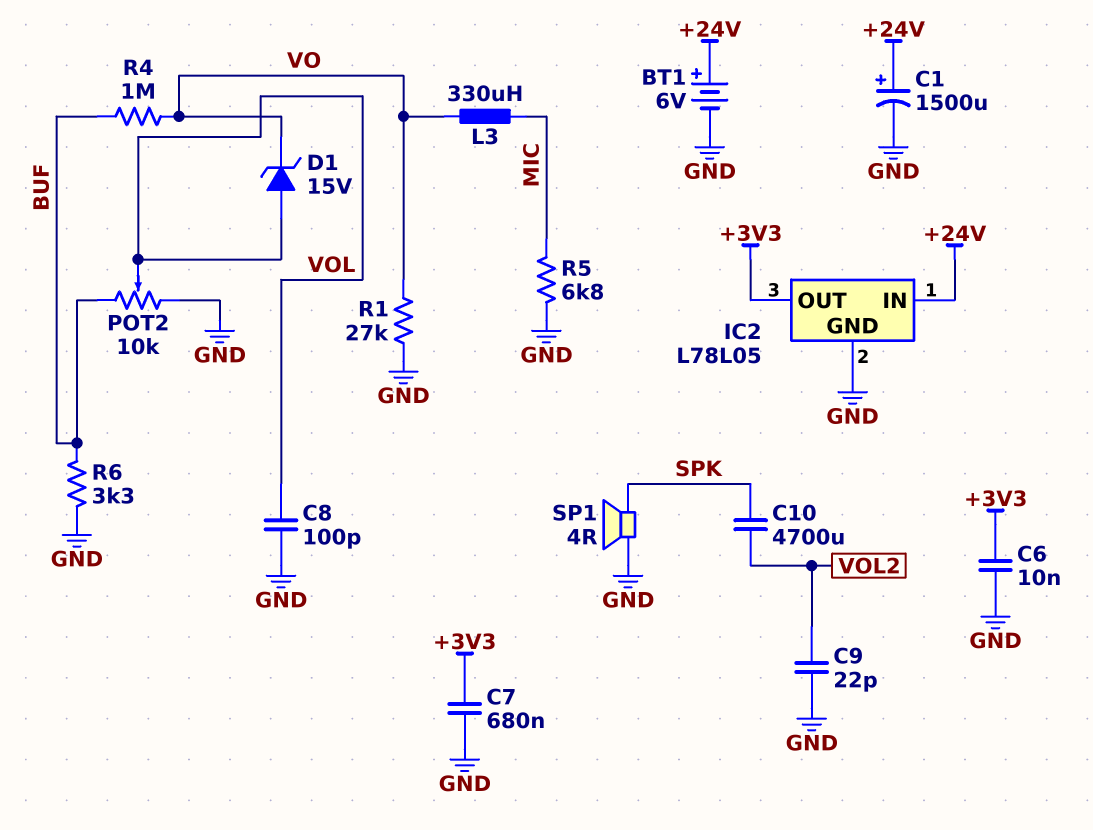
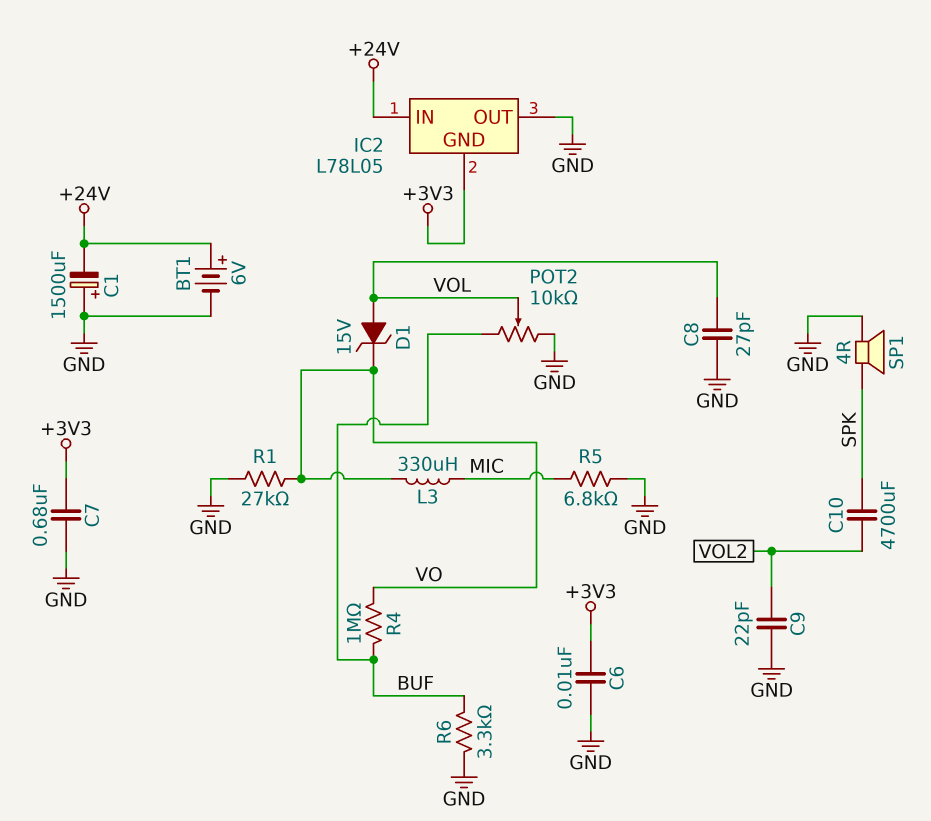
C1: 1500uF (plus +24V, minus GND) -> 1500uF (plus GND, minus +24V)
C8: 100pF (GND, VOL) -> 27pF (GND, VOL)
IC2 pin GND: GND -> +3V3
IC2 pin OUT: +3V3 -> GND

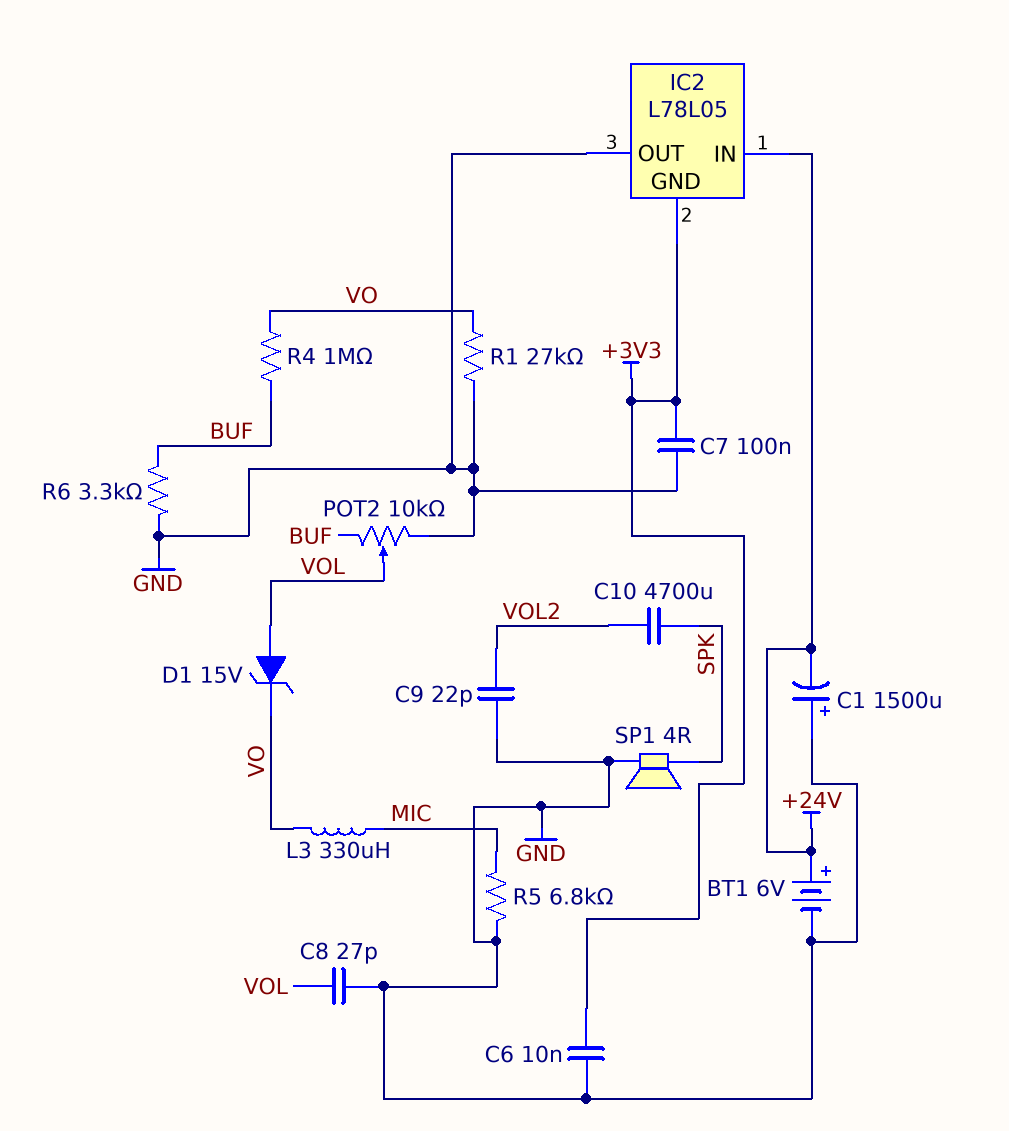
C7: 680nF (+3V3, GND) -> 100nF (+3V3, GND)

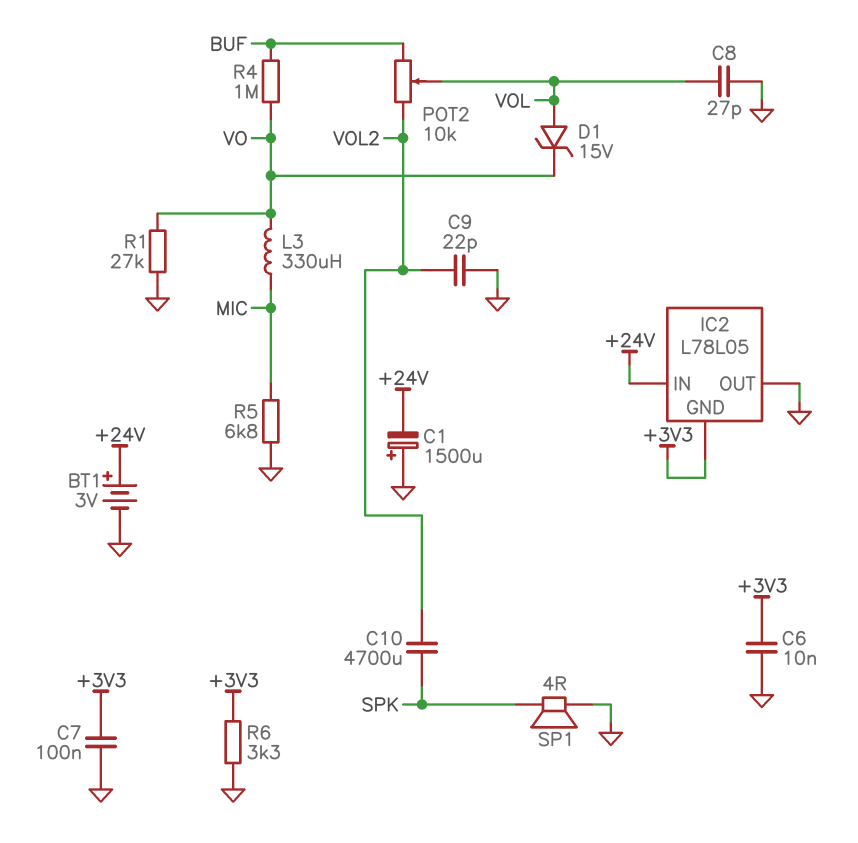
BT1: 6V (plus +24V, minus GND) -> 3V (plus +24V, minus GND)
POT2: 10k (BUF, GND, wiper VOL) -> 10k (BUF, VOL2, wiper VOL)
R6: 3.3k (BUF, GND) -> 3.3k (+3V3, GND)

